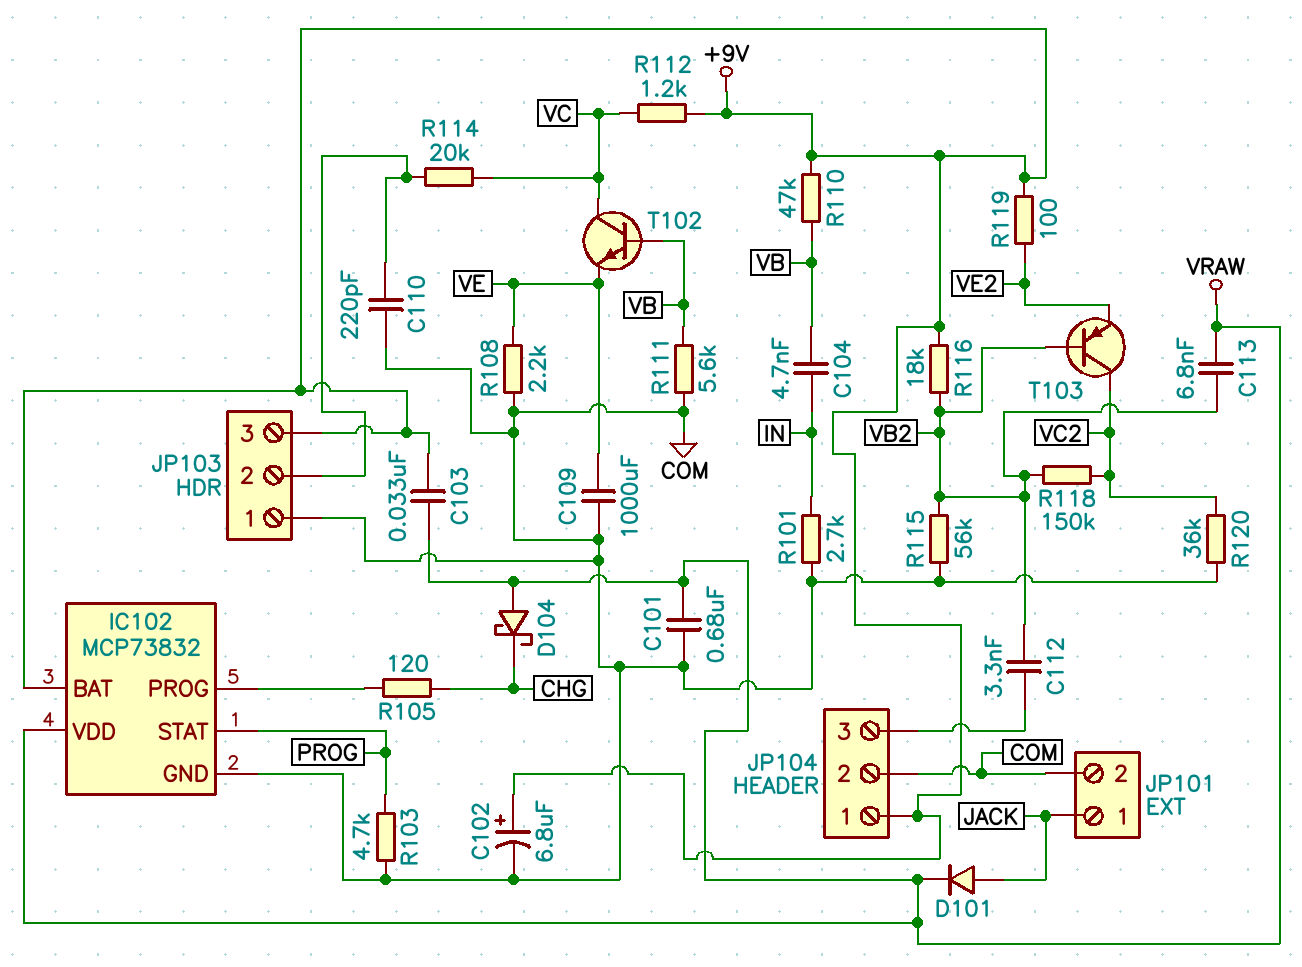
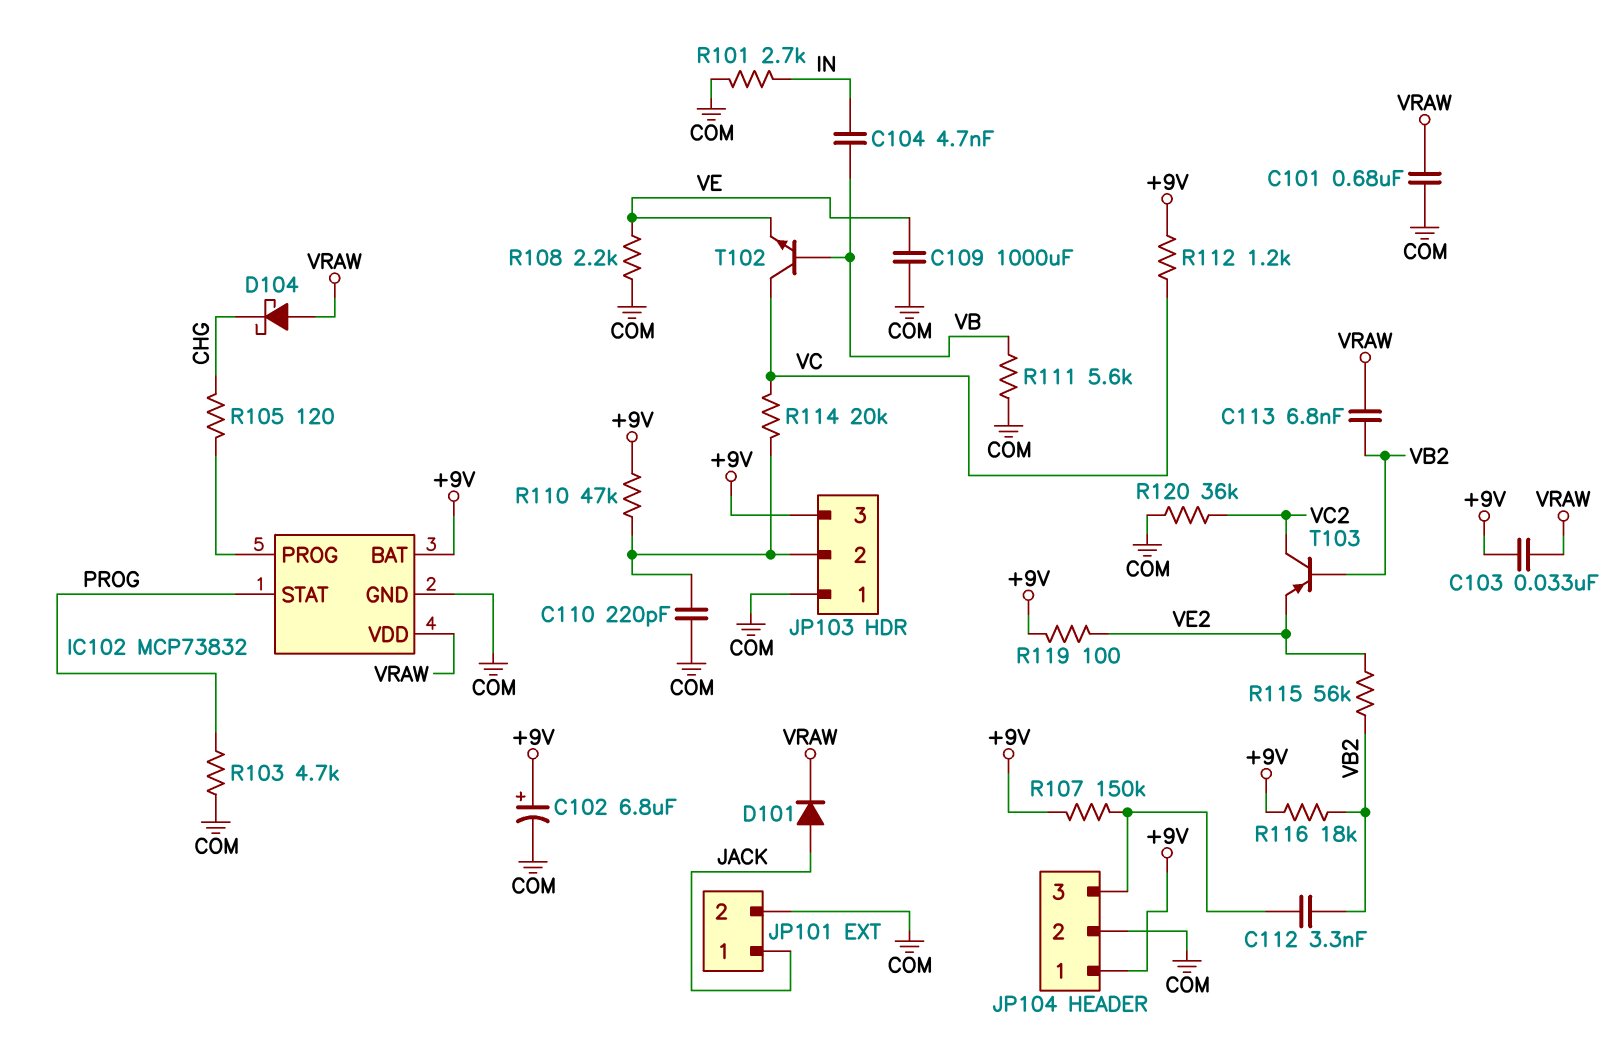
R107: none -> 150k (+9V, JP104/3)
R110: 47k (+9V, VB) -> 47k (+9V, JP103/2)
R115: 56k (COM, VB2) -> 56k (VB2, VE2)
R118: 150k (VB2, VC2) -> none

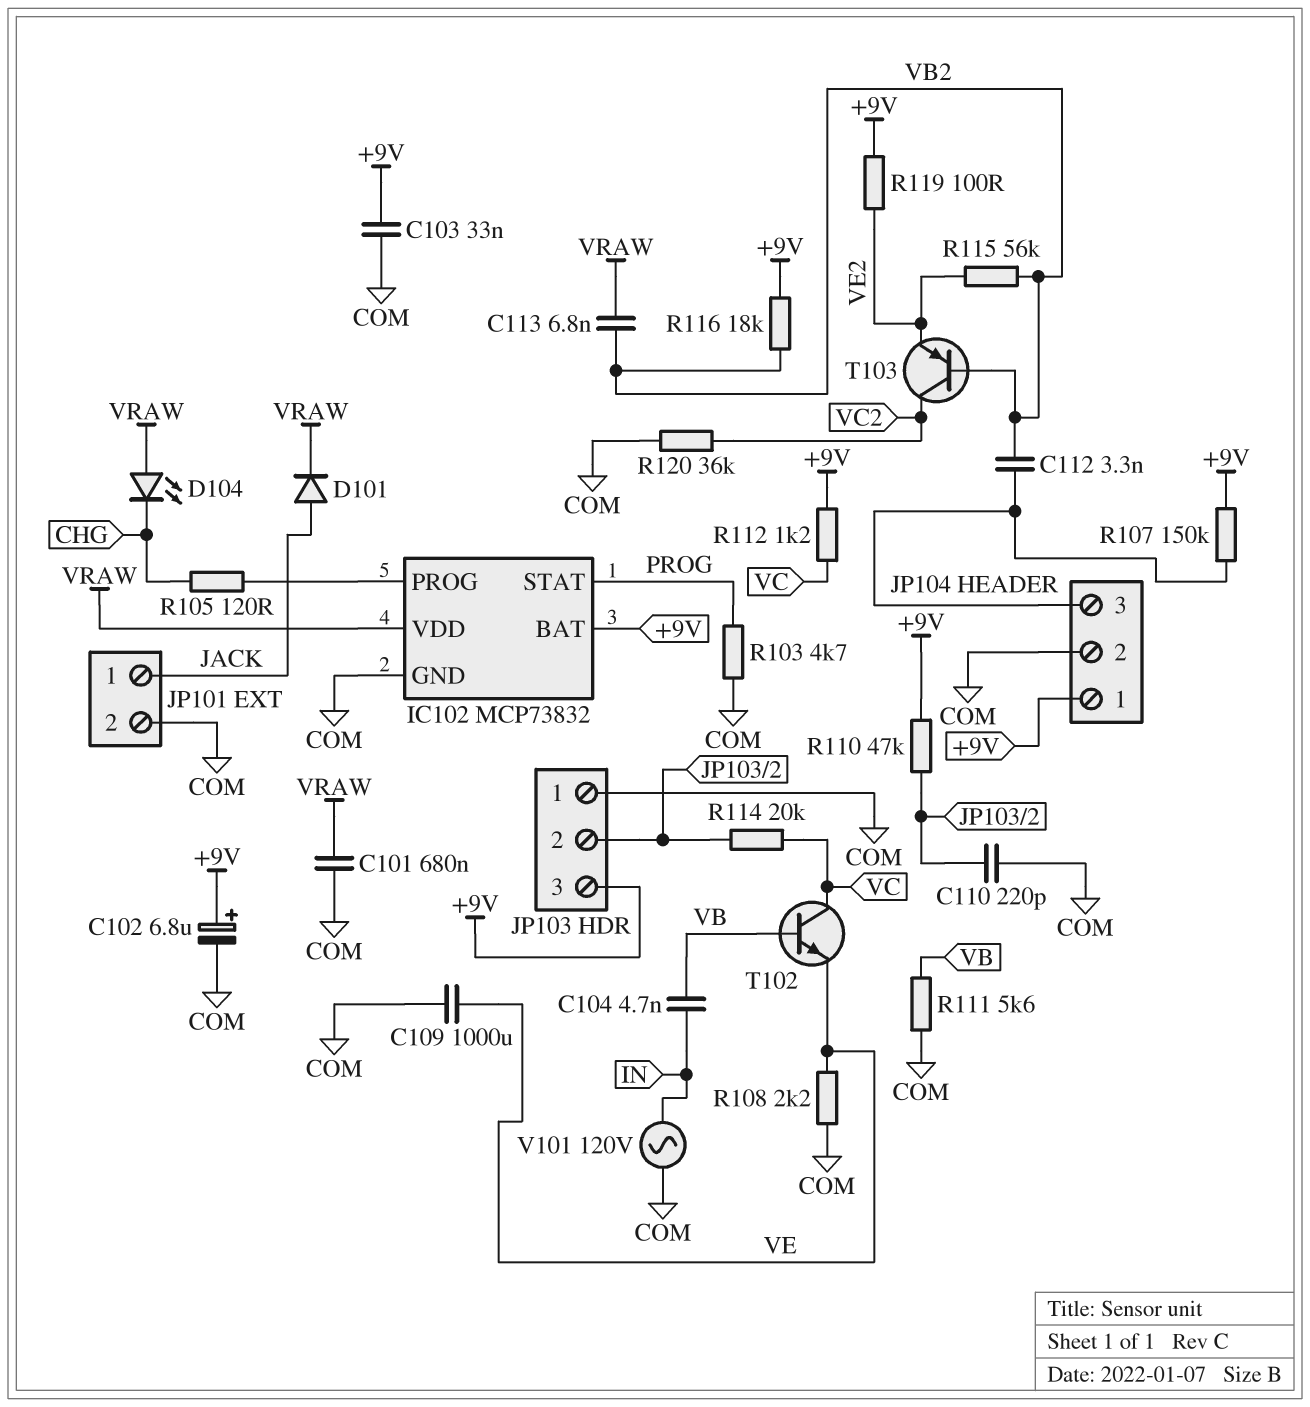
C103: 33nF (+9V, VRAW) -> 33nF (+9V, COM)
D104: schottky (A VRAW, K CHG) -> LED (A VRAW, K CHG)
R101: 2.7k (COM, IN) -> none
V101: none -> AC 120V (COM, IN)

